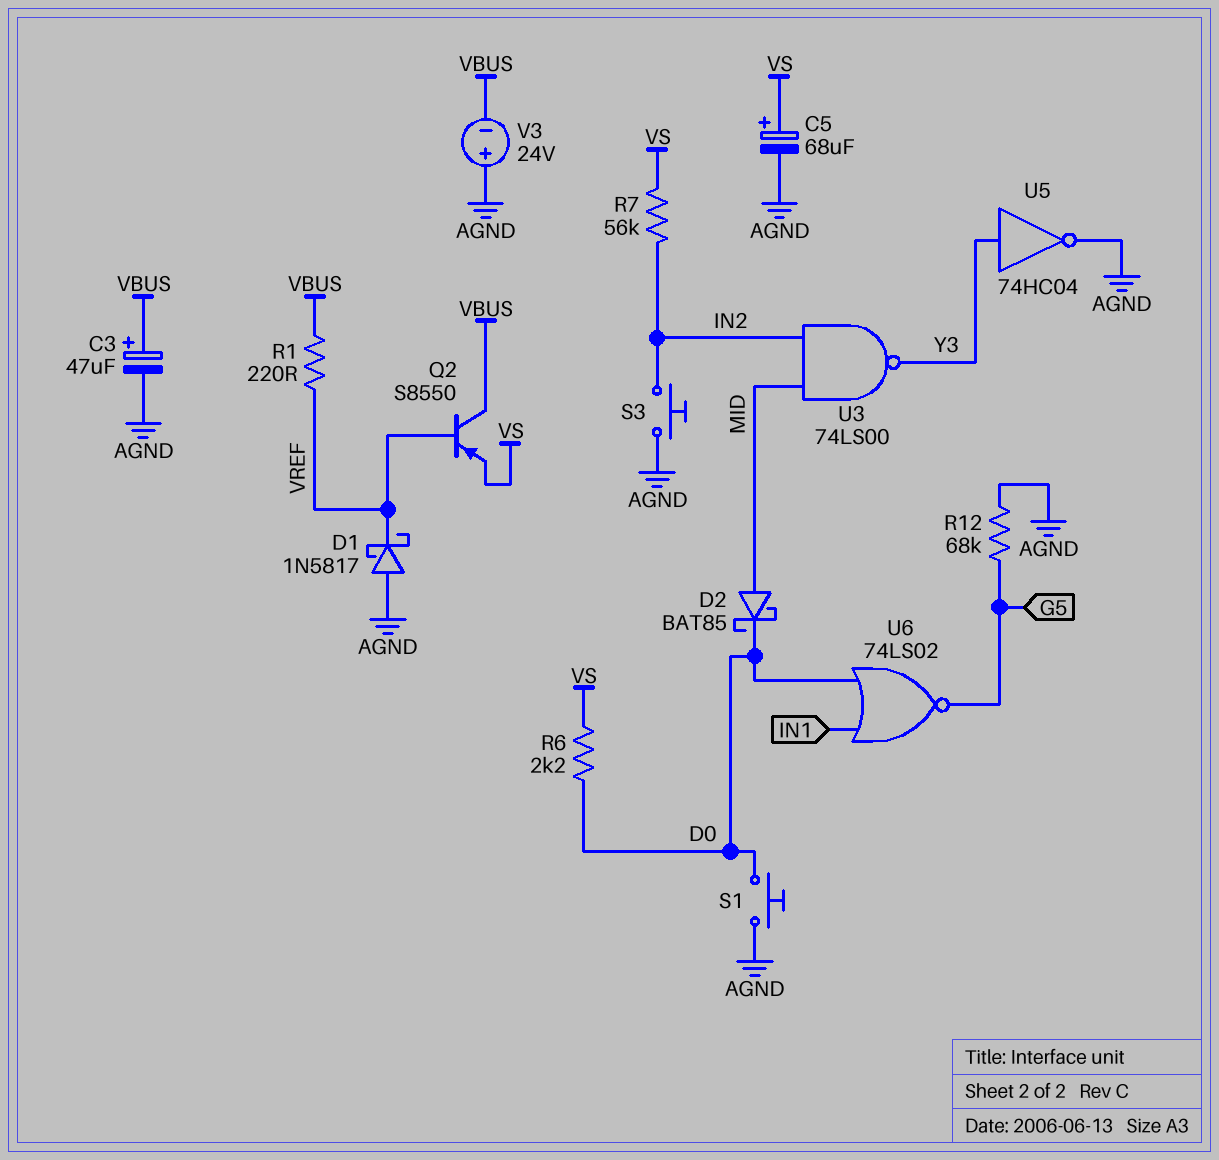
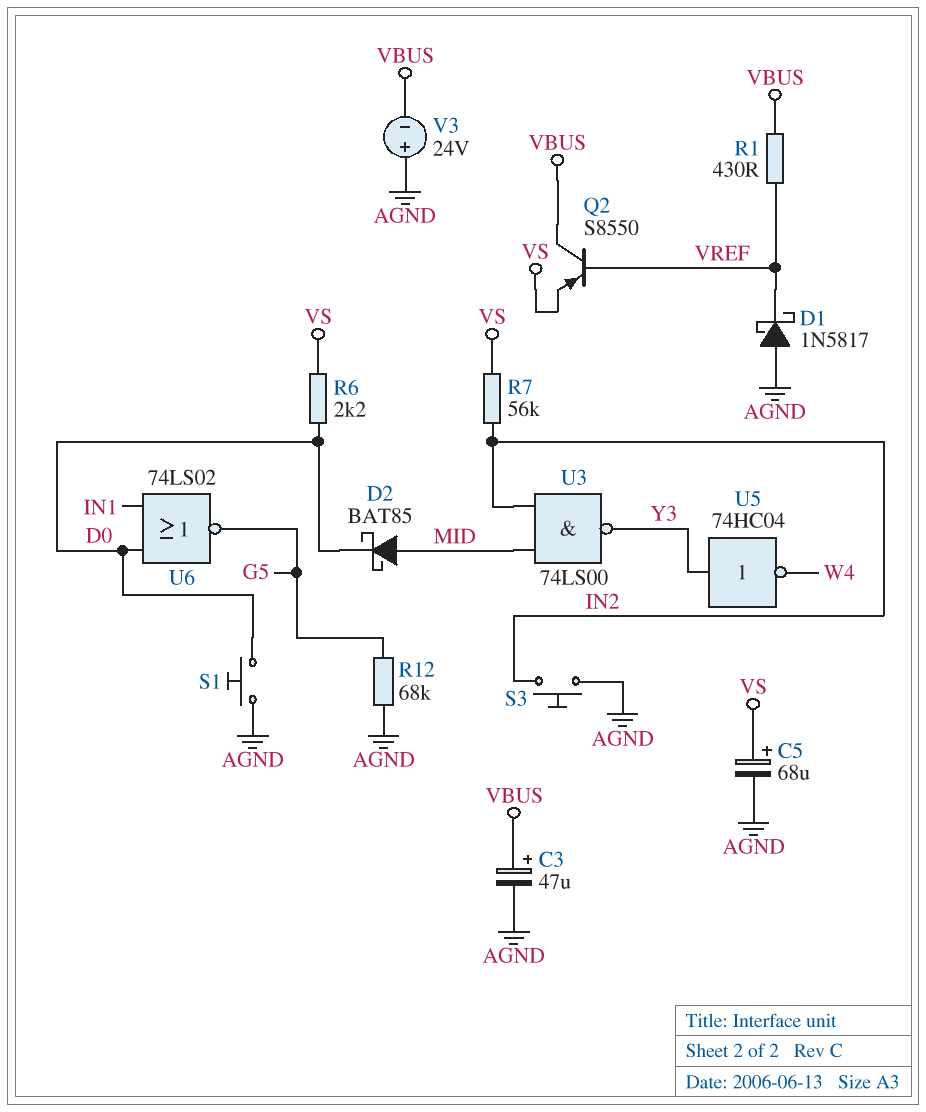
R1: 220 (VBUS, VREF) -> 430 (VBUS, VREF)
U5: NOT 74HC04 (in Y3, out AGND) -> NOT 74HC04 (in Y3, out W4)

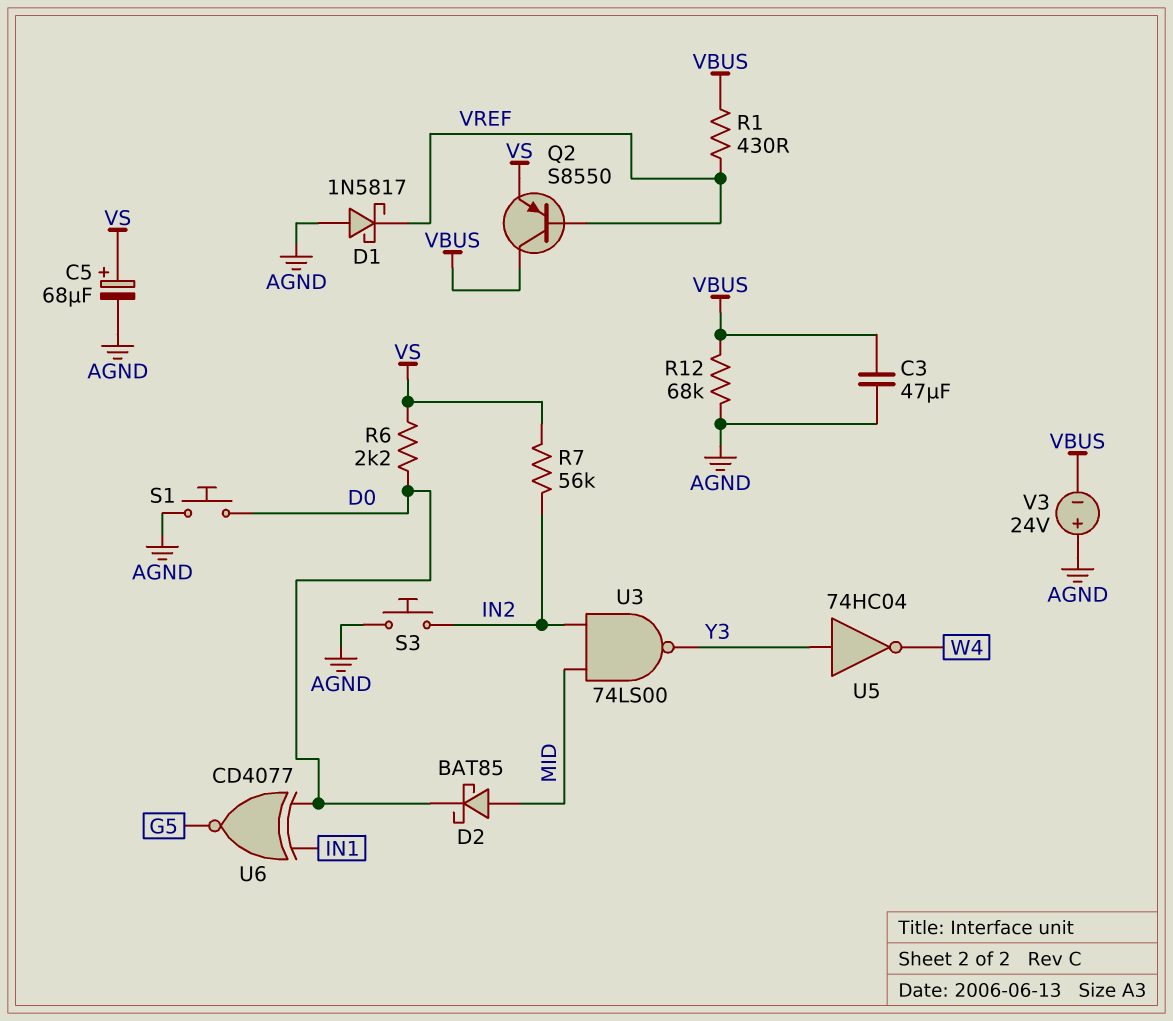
C3: 47uF (plus VBUS, minus AGND) -> 47uF (AGND, VBUS)
R12: 68k (AGND, G5) -> 68k (AGND, VBUS)
U6: NOR 74LS02 (in D0, in IN1, out G5) -> XNOR CD4077 (in D0, in IN1, out G5)

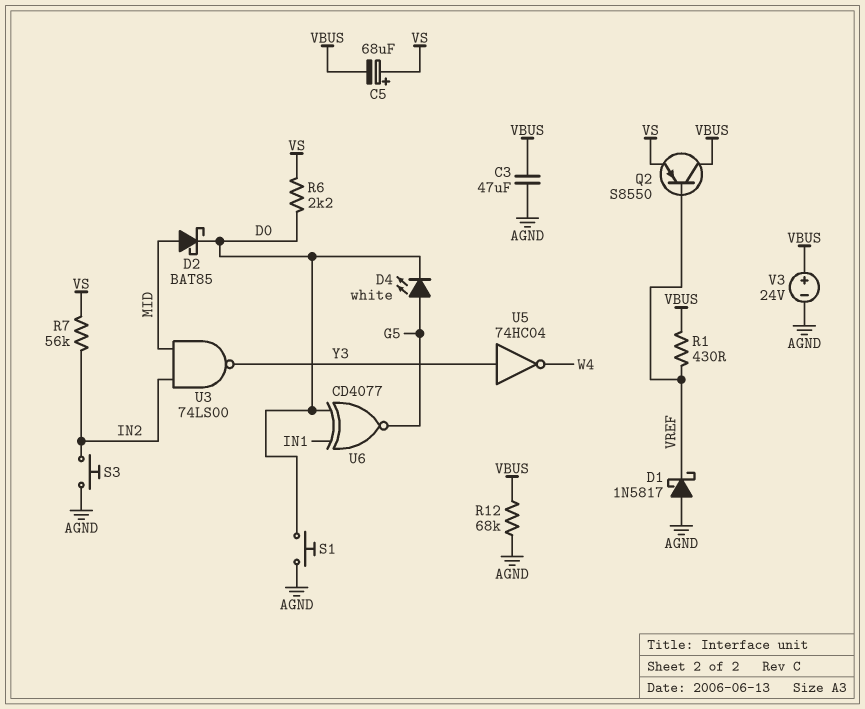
C5: 68uF (plus VS, minus AGND) -> 68uF (plus VS, minus VBUS)
D4: none -> LED white (A G5, K D0)
V3: 24V (plus AGND, minus VBUS) -> 24V (plus VBUS, minus AGND)

